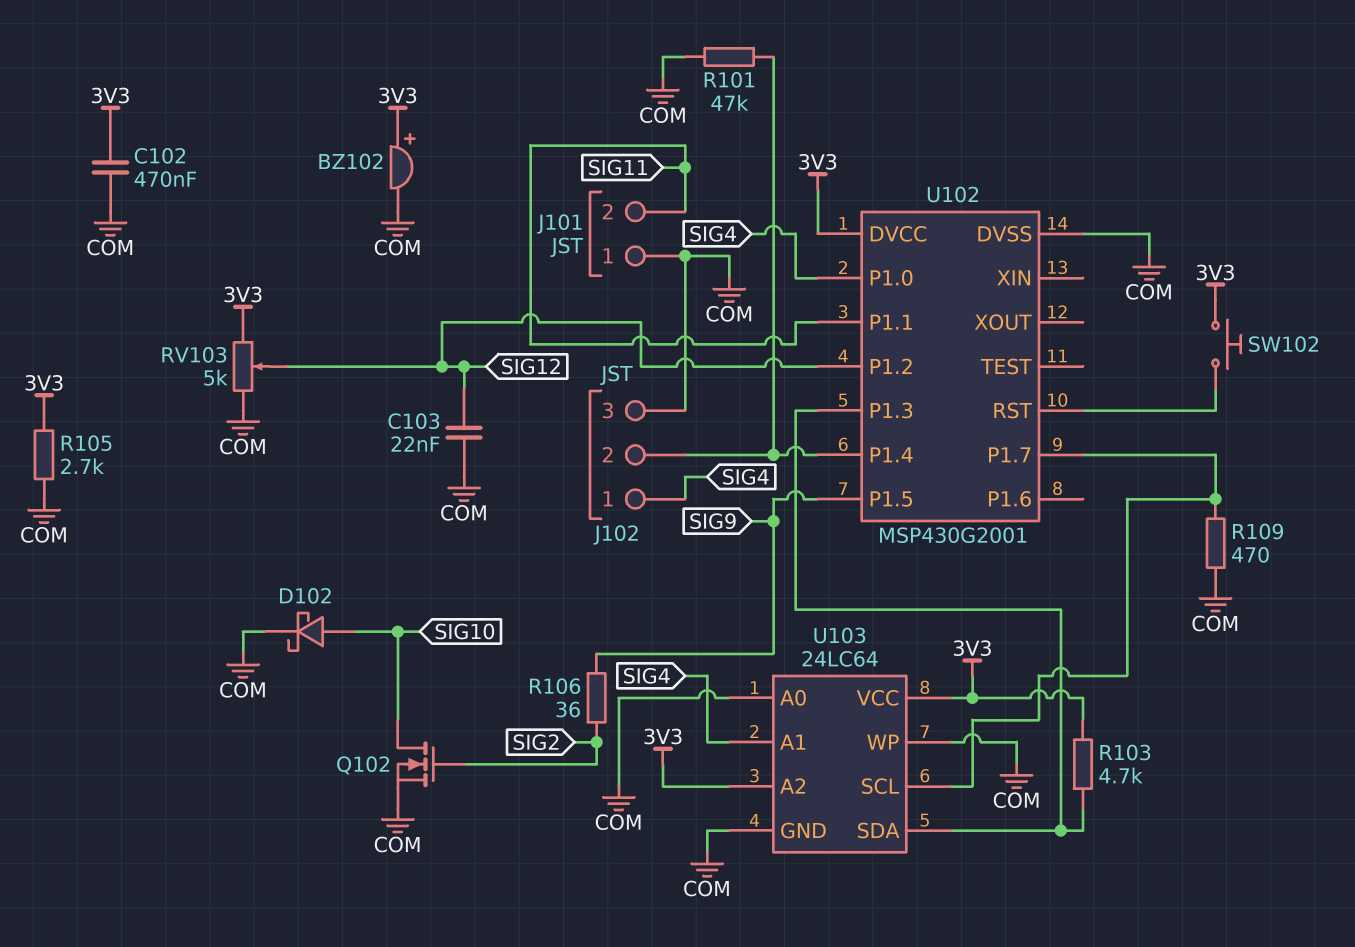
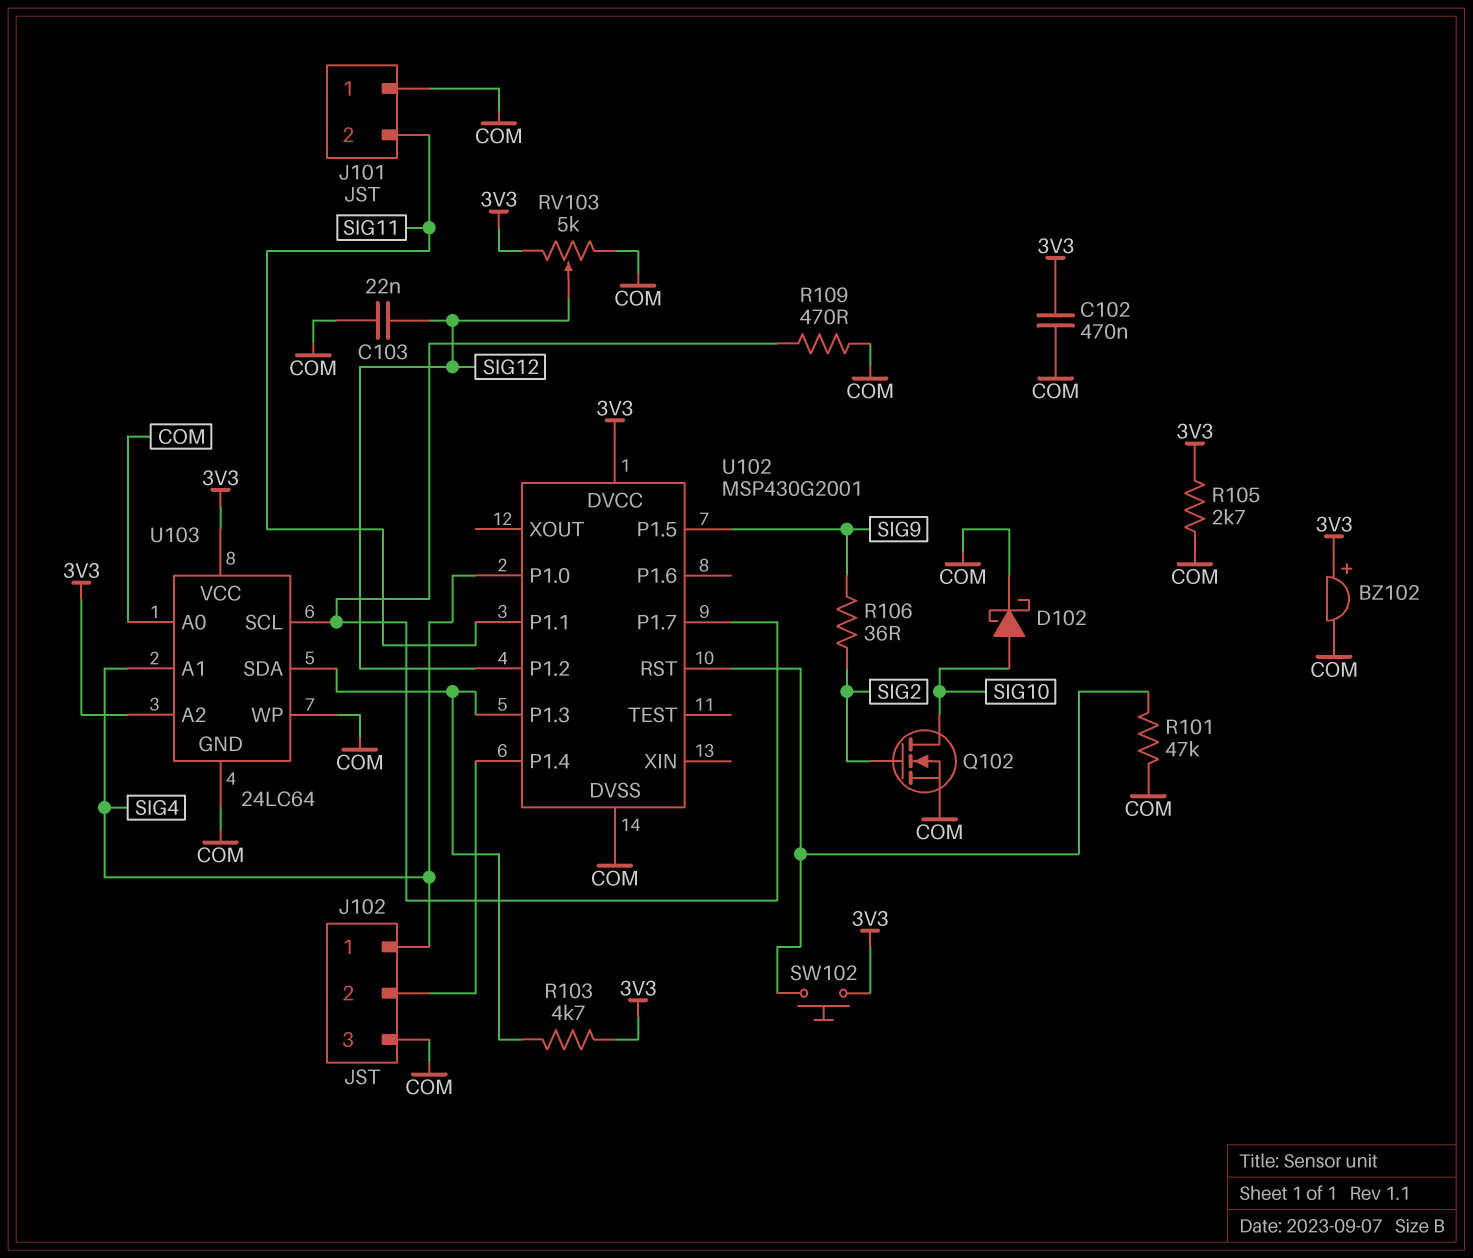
R101: 47k (COM, J102/2) -> 47k (COM, U102/RST)

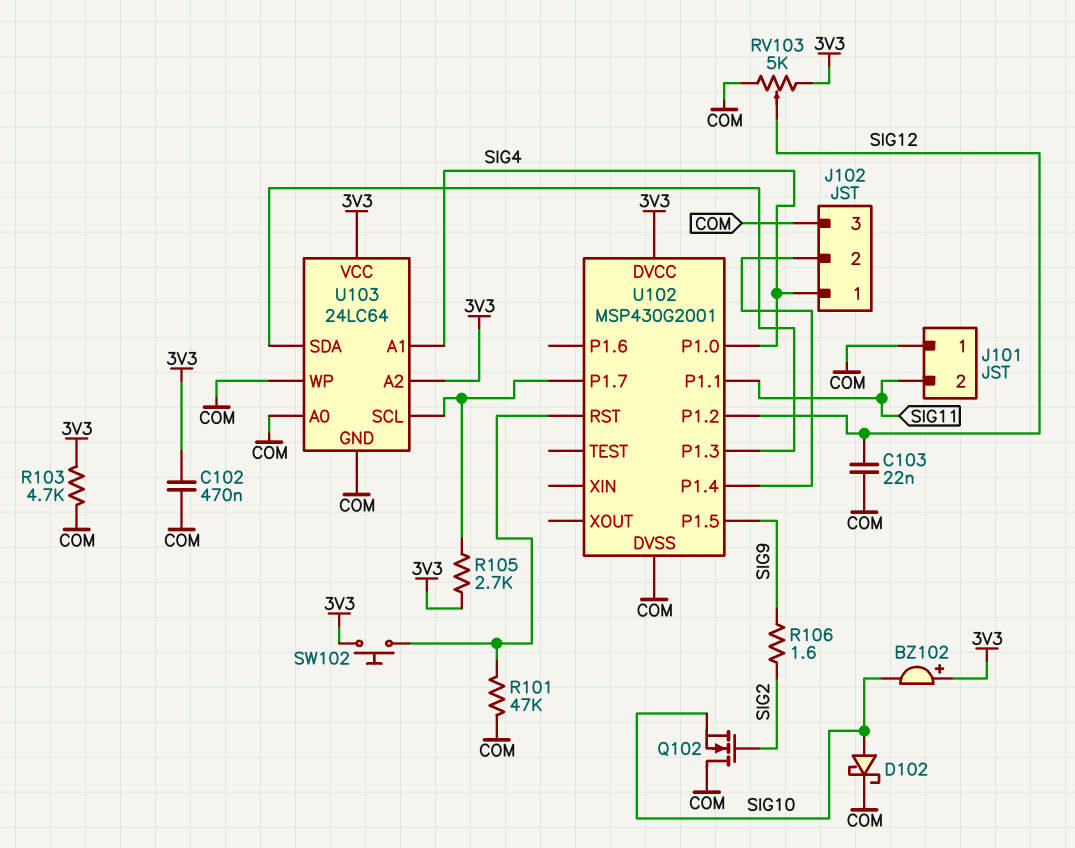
BZ102: buzzer (plus 3V3, minus COM) -> buzzer (plus 3V3, minus SIG10)
Q102: NMOS (G SIG2, D SIG10, S COM) -> NMOS (G SIG2, D COM, S SIG10)
R103: 4.7k (3V3, U102/P1.3) -> 4.7k (3V3, COM)
R105: 2.7k (3V3, COM) -> 2.7k (3V3, U102/P1.7)
R106: 36 (SIG2, SIG9) -> 1.6 (SIG2, SIG9)
R109: 470 (COM, U102/P1.7) -> none

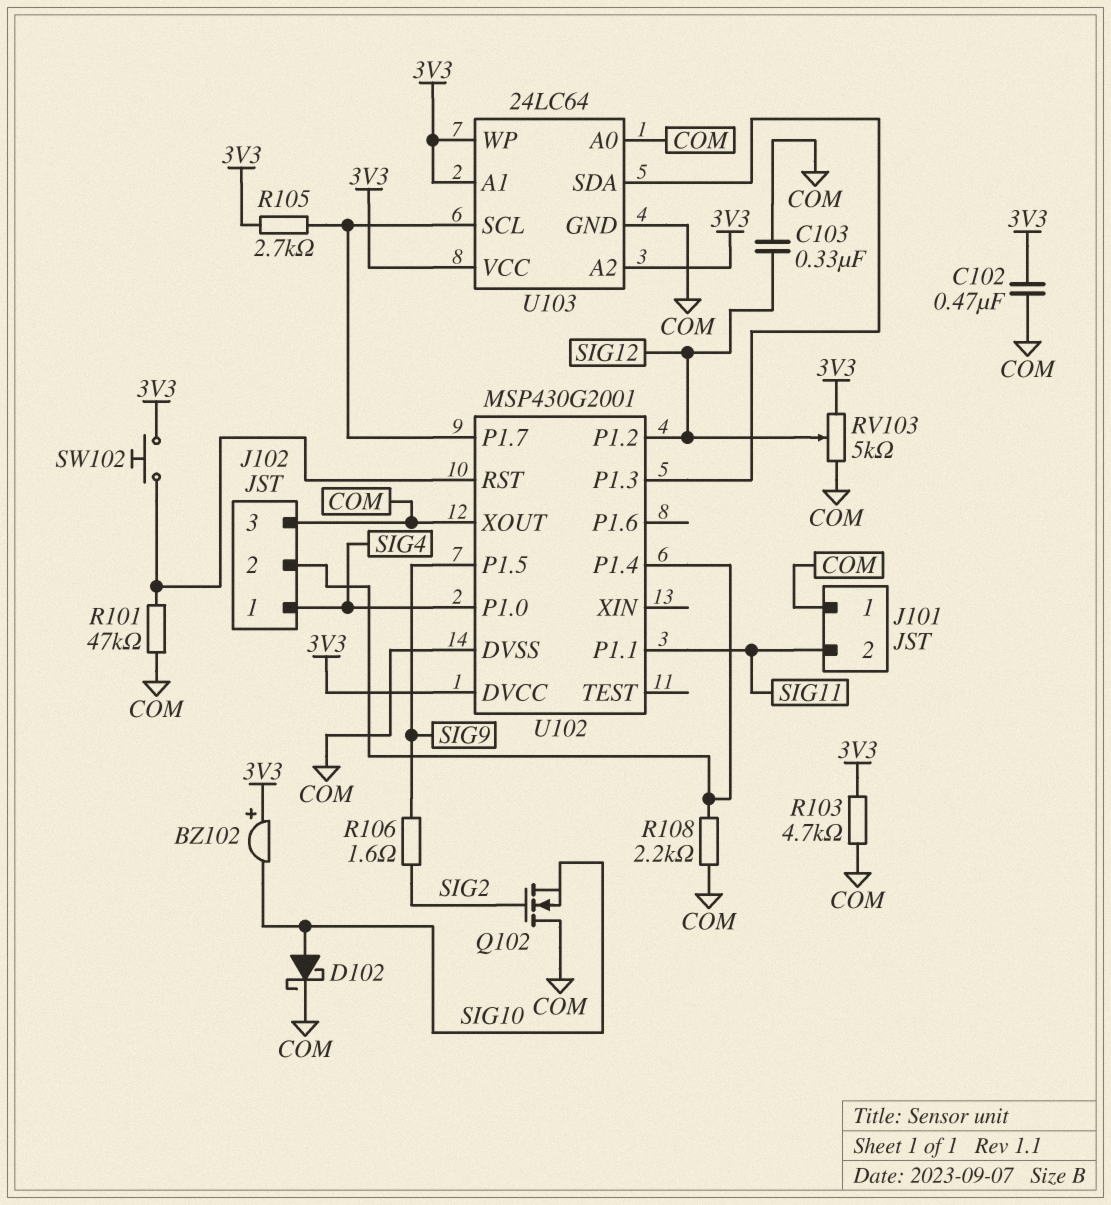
C103: 22nF (COM, SIG12) -> 330nF (COM, SIG12)
R108: none -> 2.2k (COM, J102/2)
U102 pin XOUT: none -> COM
U103 pin A1: SIG4 -> 3V3
U103 pin WP: COM -> 3V3

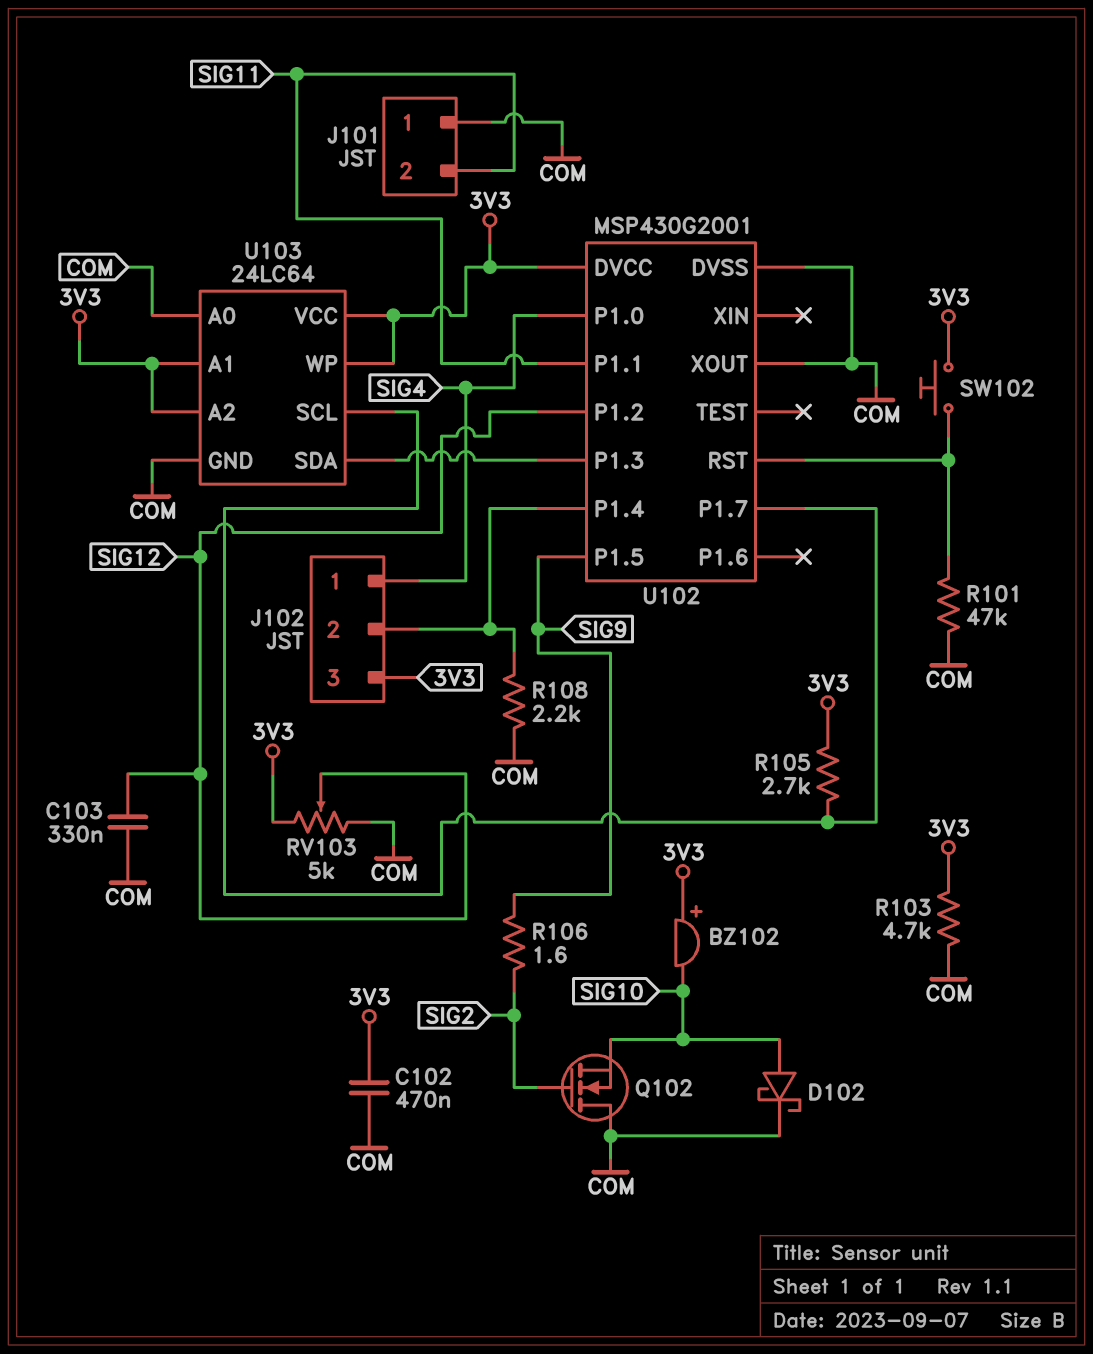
J102 pin 3: COM -> 3V3

